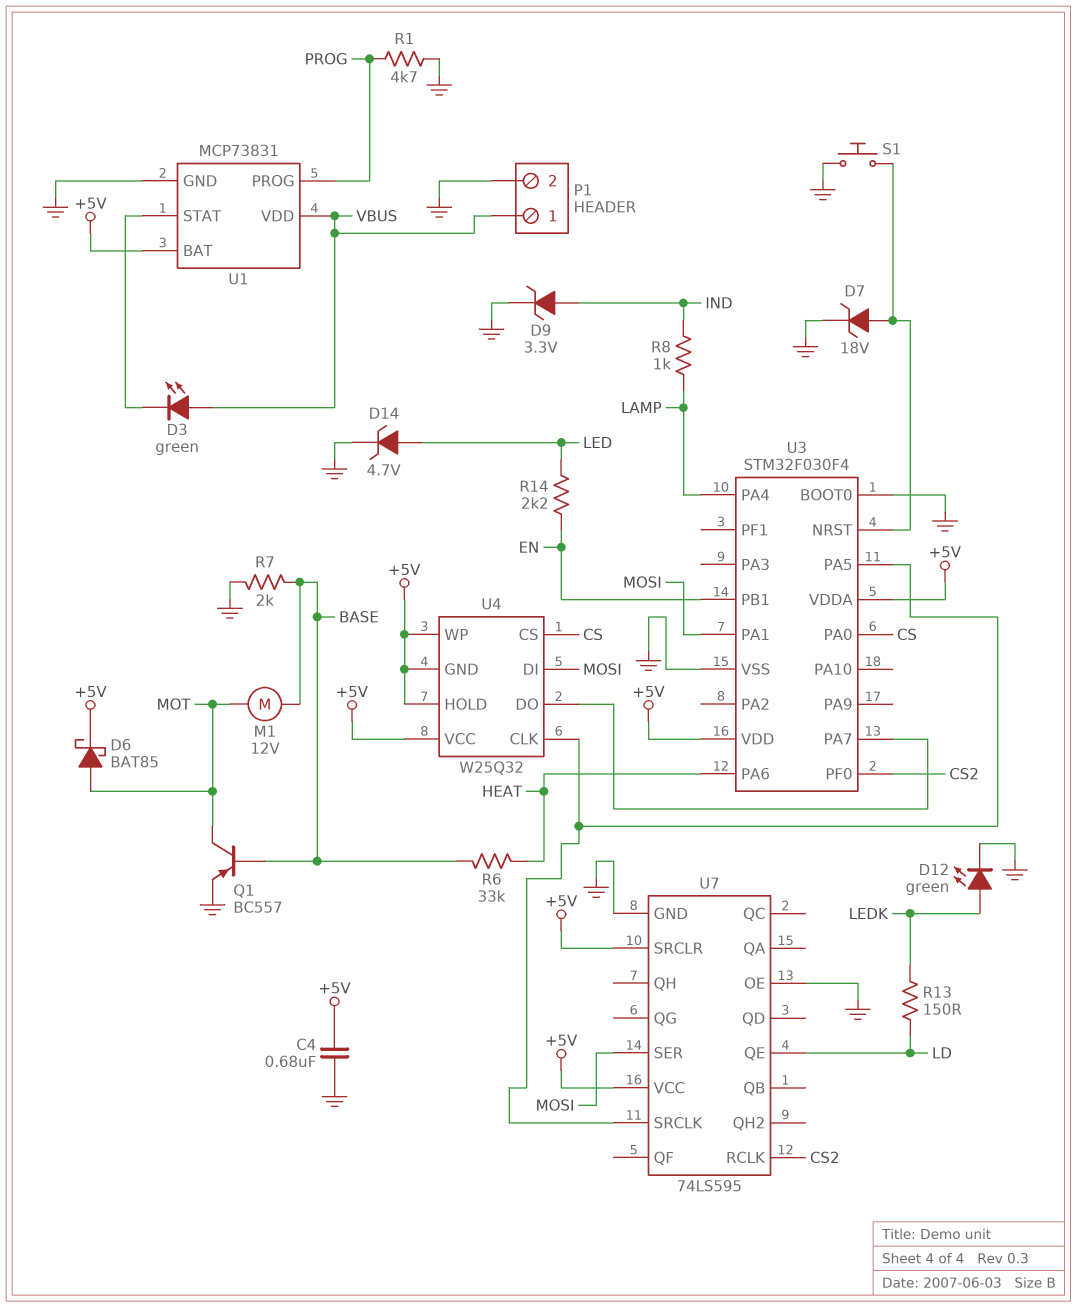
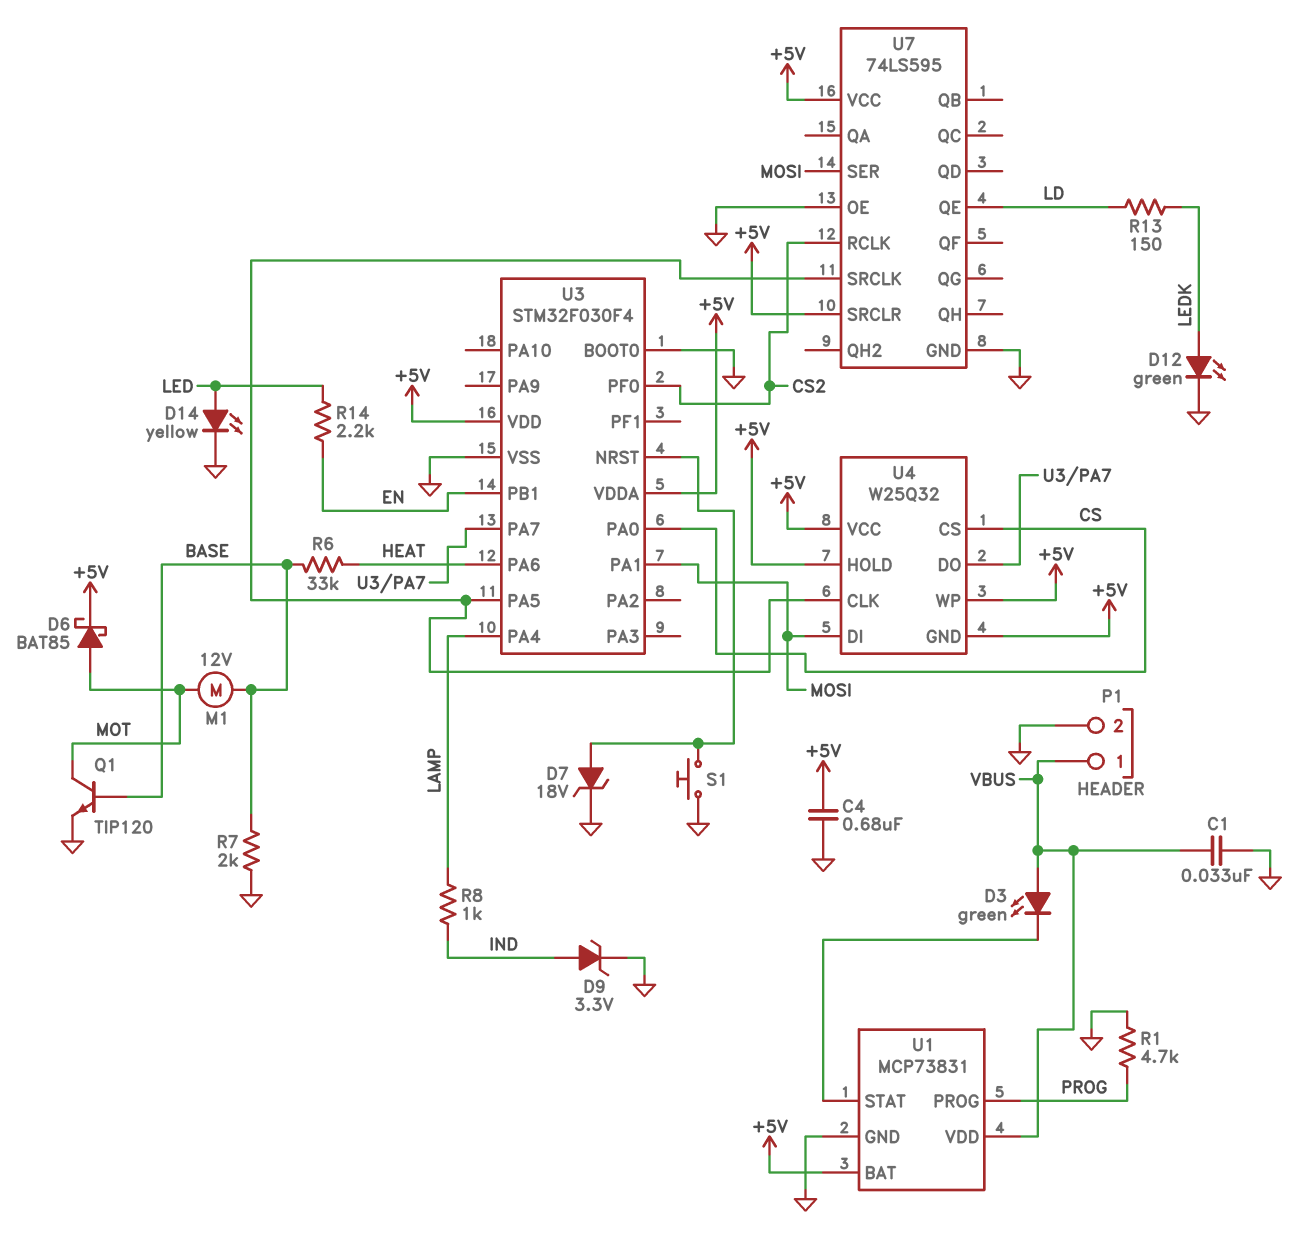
C1: none -> 33nF (GND, VBUS)
D14: zener 4.7V (A LED, K GND) -> LED yellow (A LED, K GND)
Q1: PNP BC557 (B BASE, C MOT, E GND) -> NPN TIP120 (B BASE, C MOT, E GND)

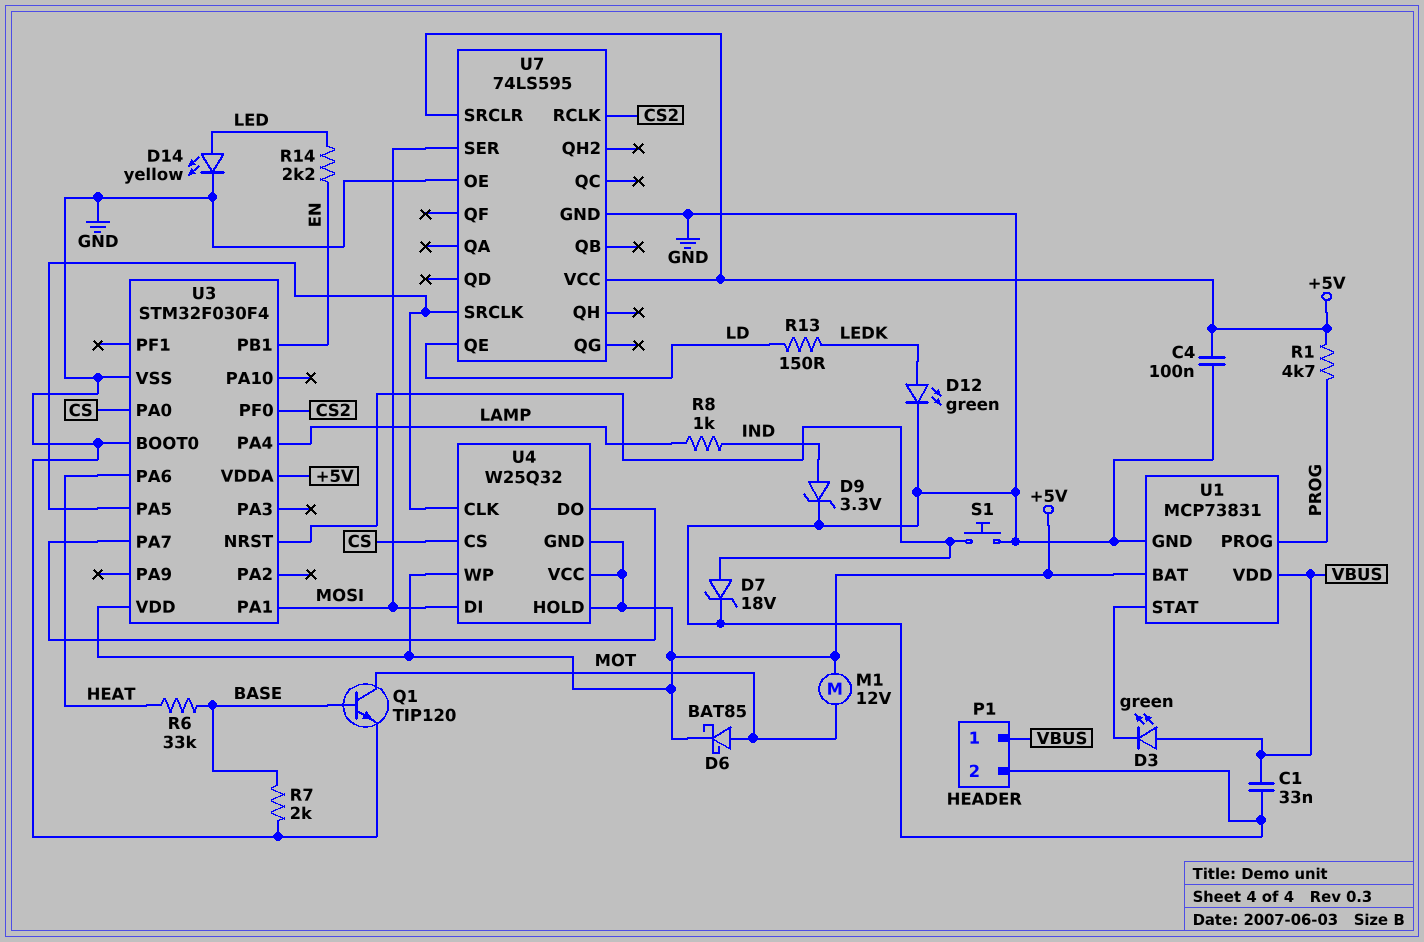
C4: 680nF (+5V, GND) -> 100nF (+5V, GND)
M1: motor 12V (BASE, MOT) -> motor 12V (+5V, MOT)
R1: 4.7k (GND, PROG) -> 4.7k (+5V, PROG)

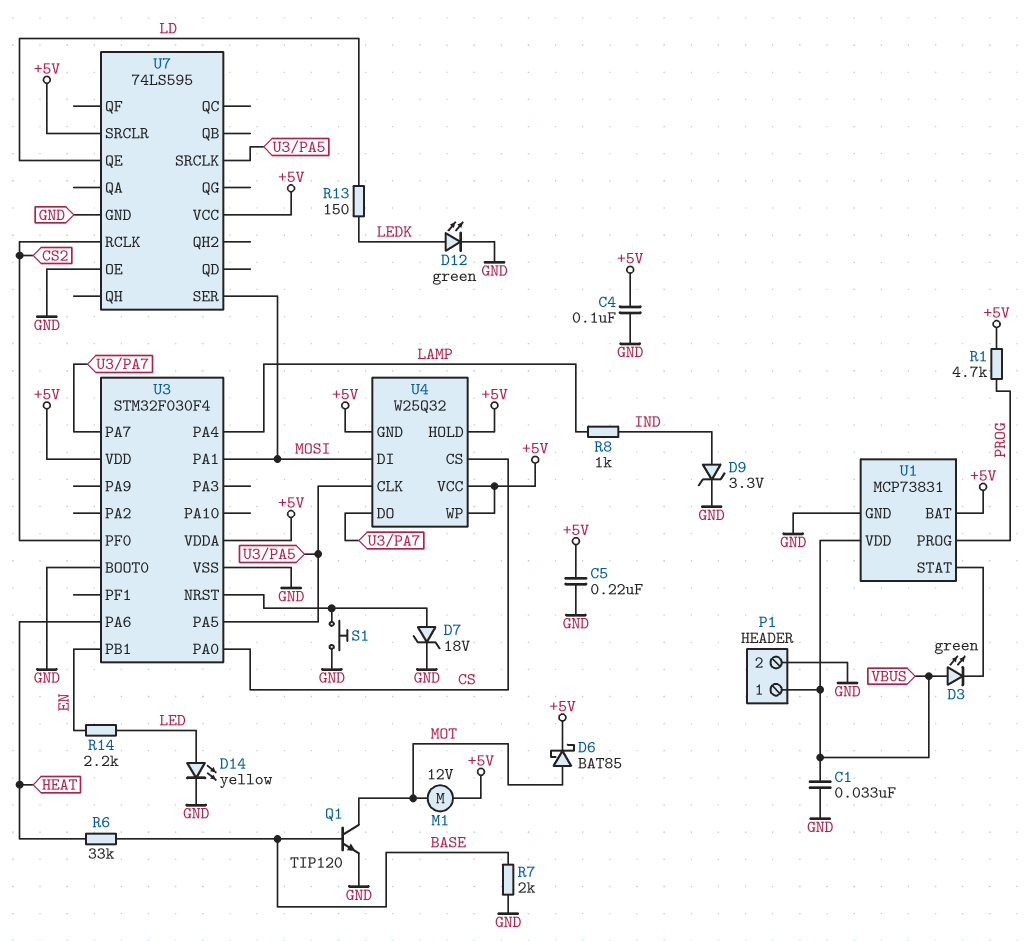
C5: none -> 220nF (+5V, GND)

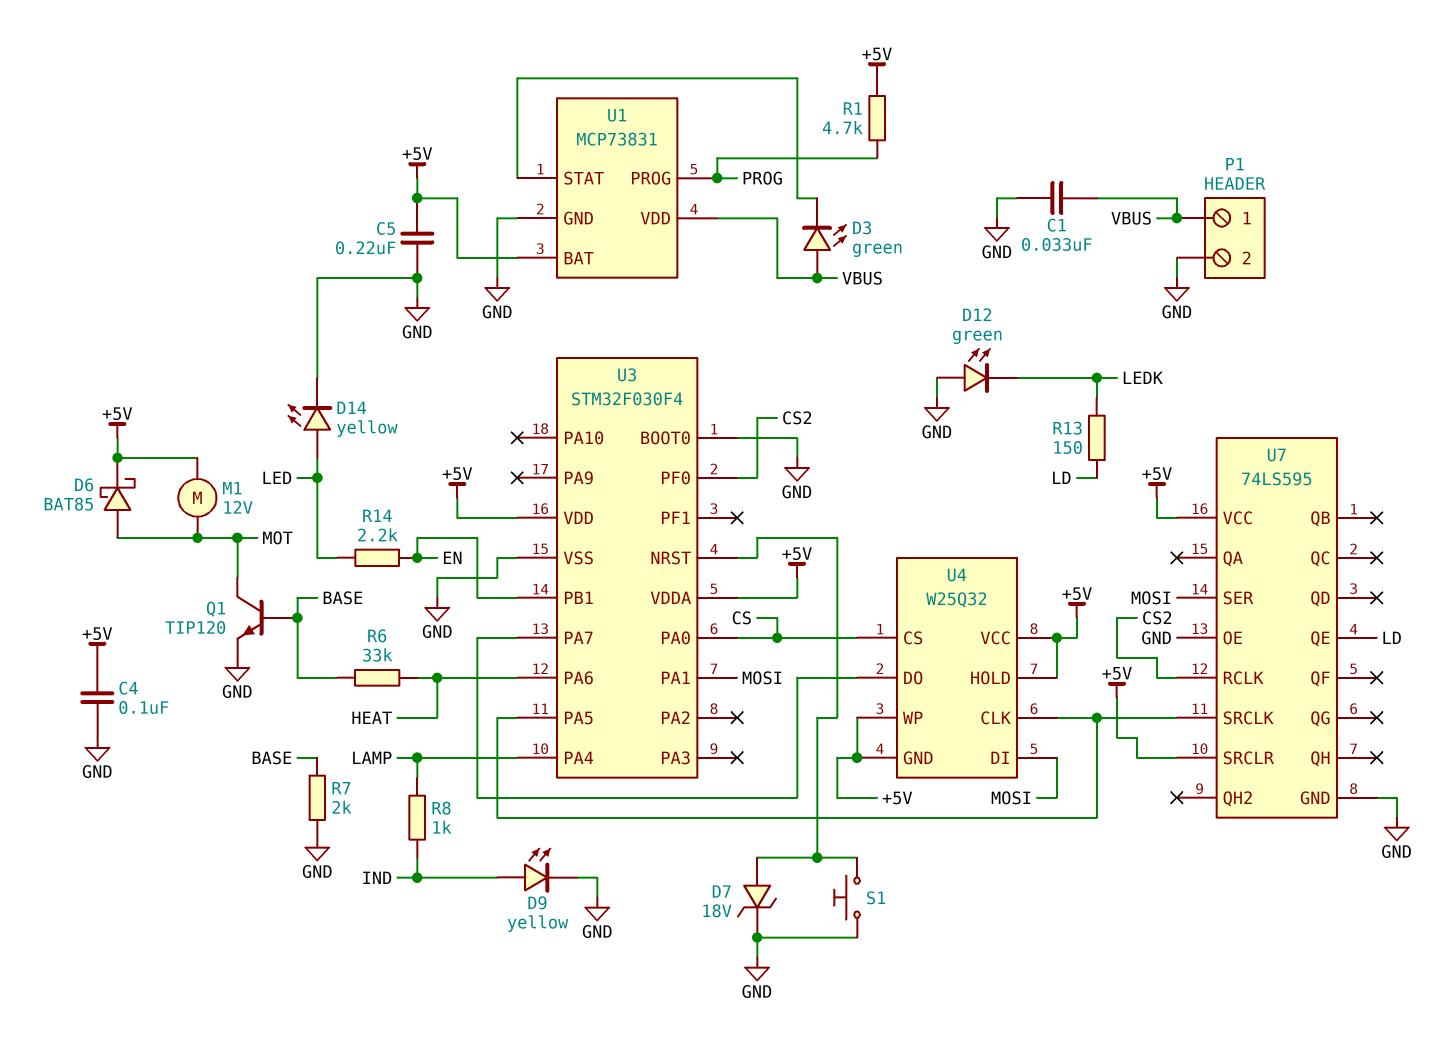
D9: zener 3.3V (A IND, K GND) -> LED yellow (A IND, K GND)
D12: LED green (A LEDK, K GND) -> LED green (A GND, K LEDK)

